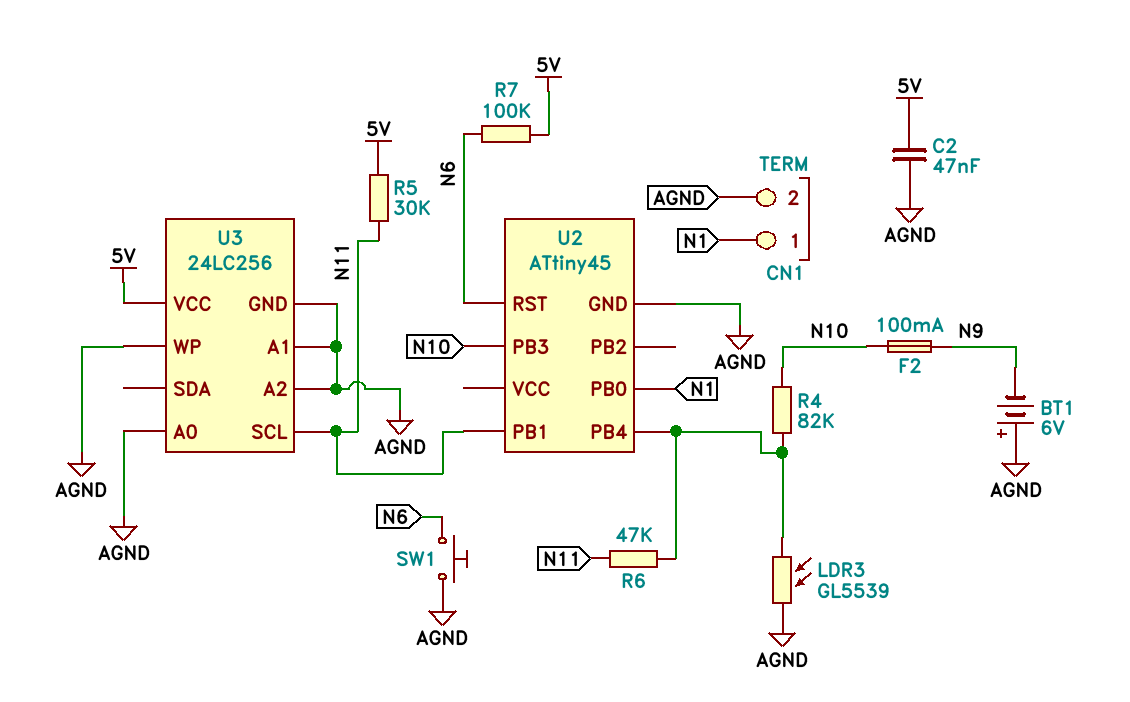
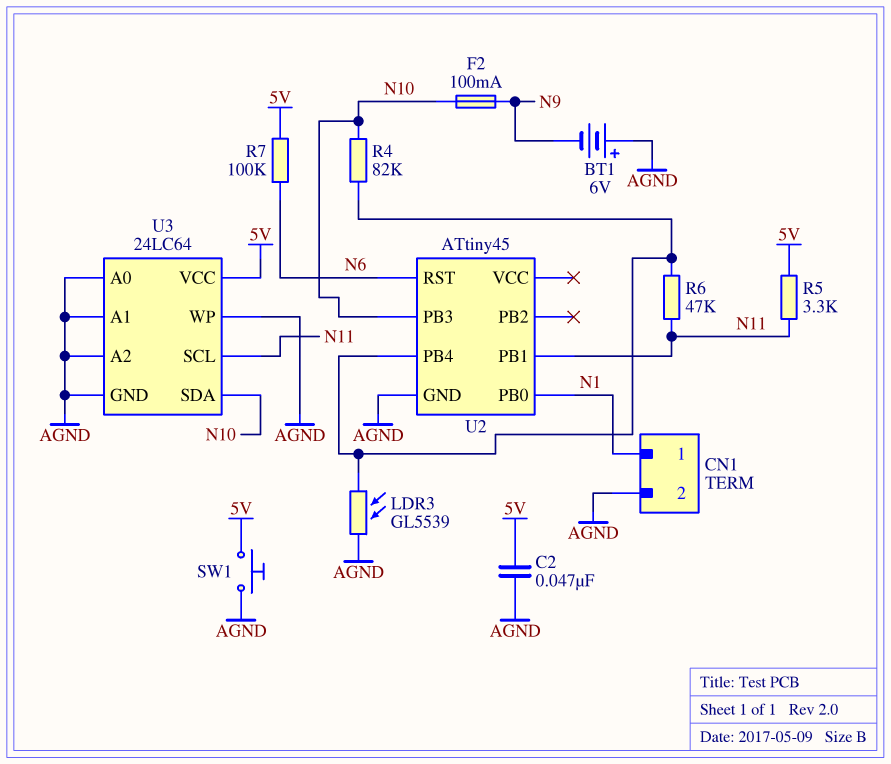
R5: 30k (5V, N11) -> 3.3k (5V, N11)
SW1: button (AGND, N6) -> button (5V, AGND)
U3: 24LC256 -> 24LC64
U3 pin SDA: none -> N10

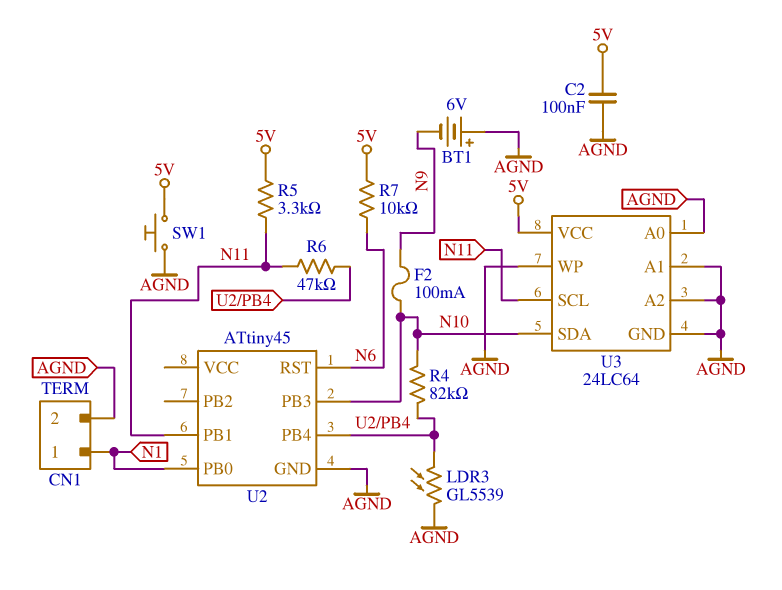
C2: 47nF (5V, AGND) -> 100nF (5V, AGND)
R7: 100k (5V, N6) -> 10k (5V, N6)

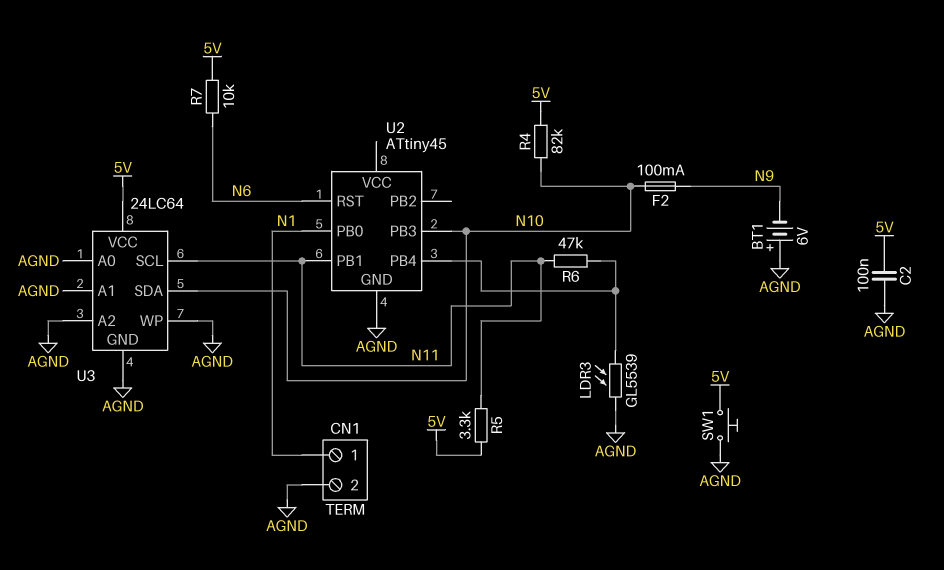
R4: 82k (N10, U2/PB4) -> 82k (5V, N10)

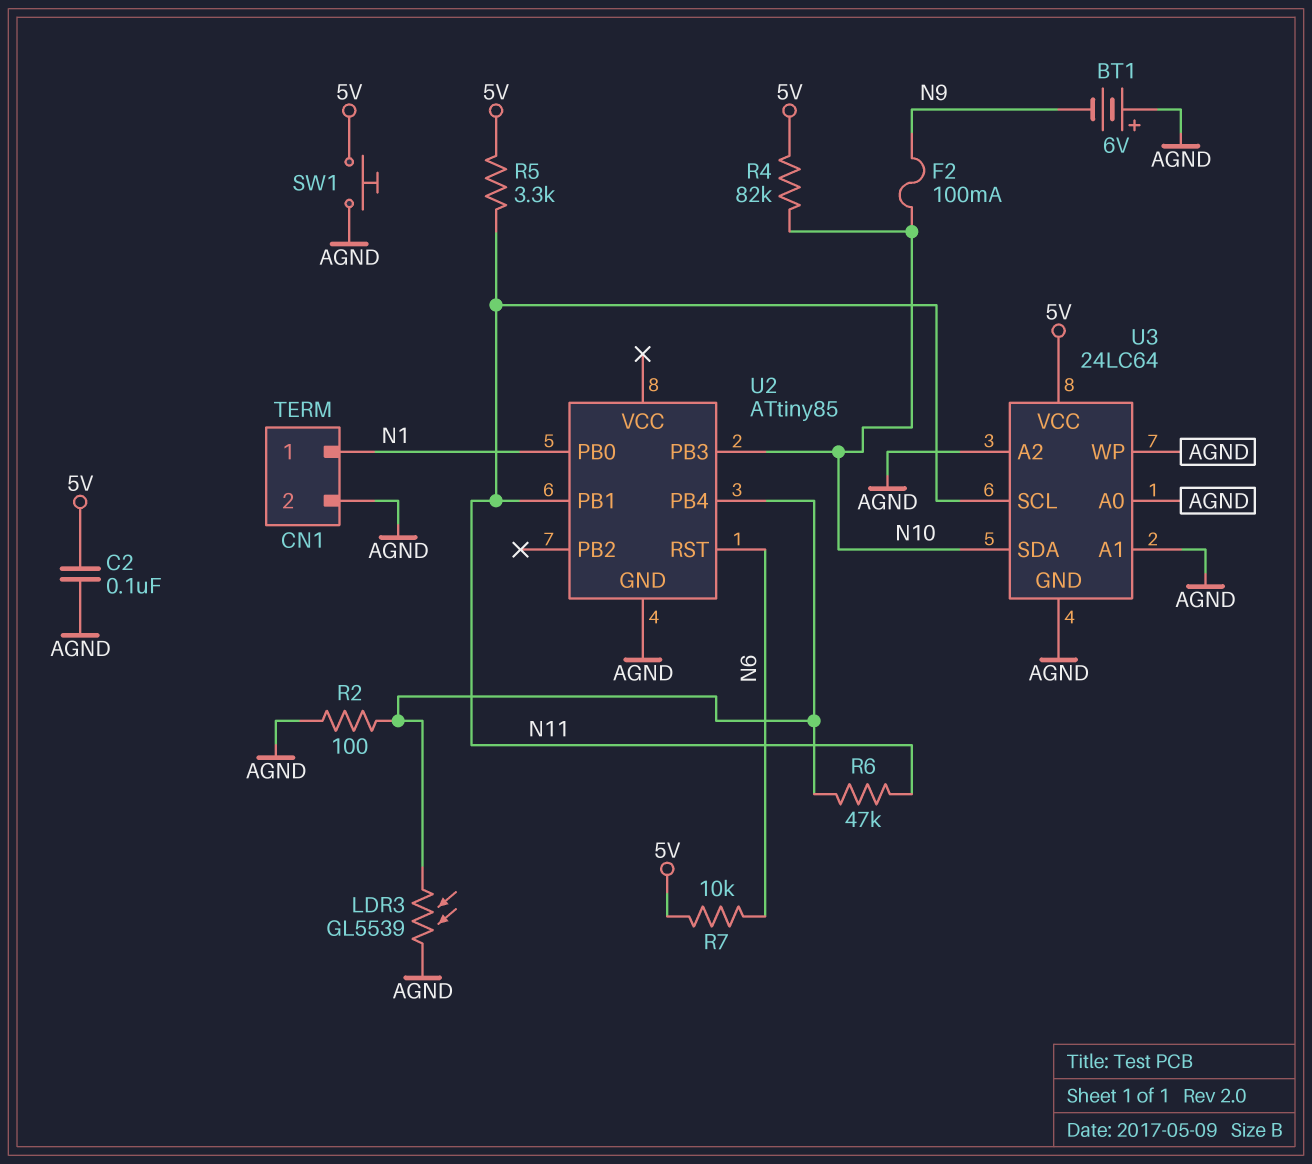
R2: none -> 100 (AGND, U2/PB4)
U2: ATtiny45 -> ATtiny85

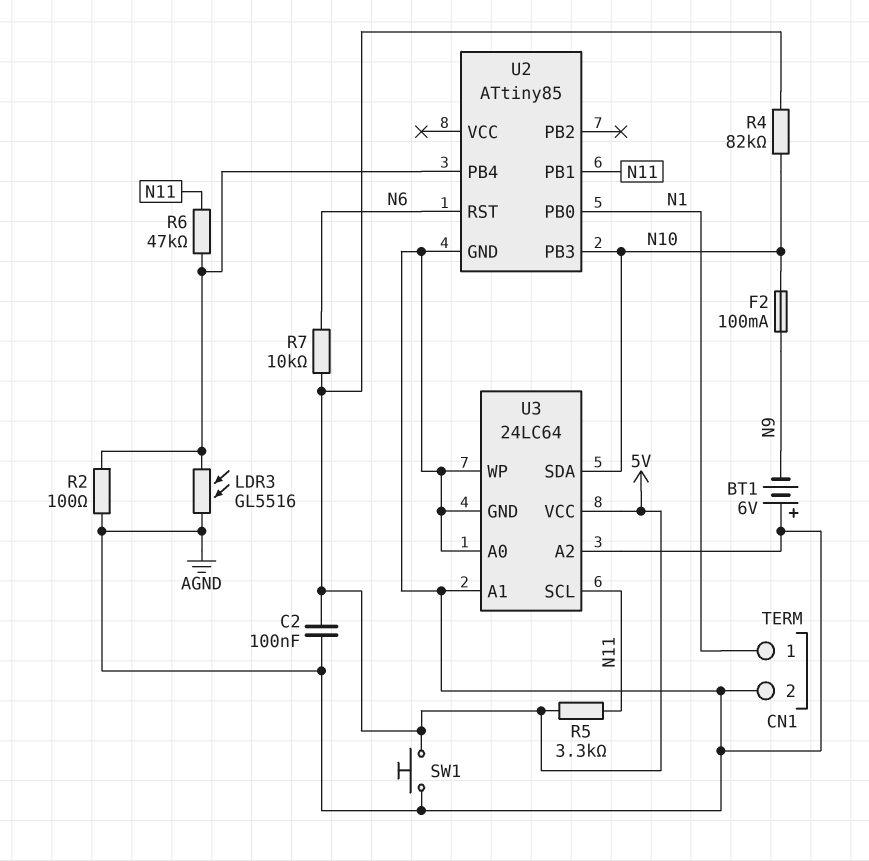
LDR3: GL5539 (AGND, U2/PB4) -> GL5516 (AGND, U2/PB4)

